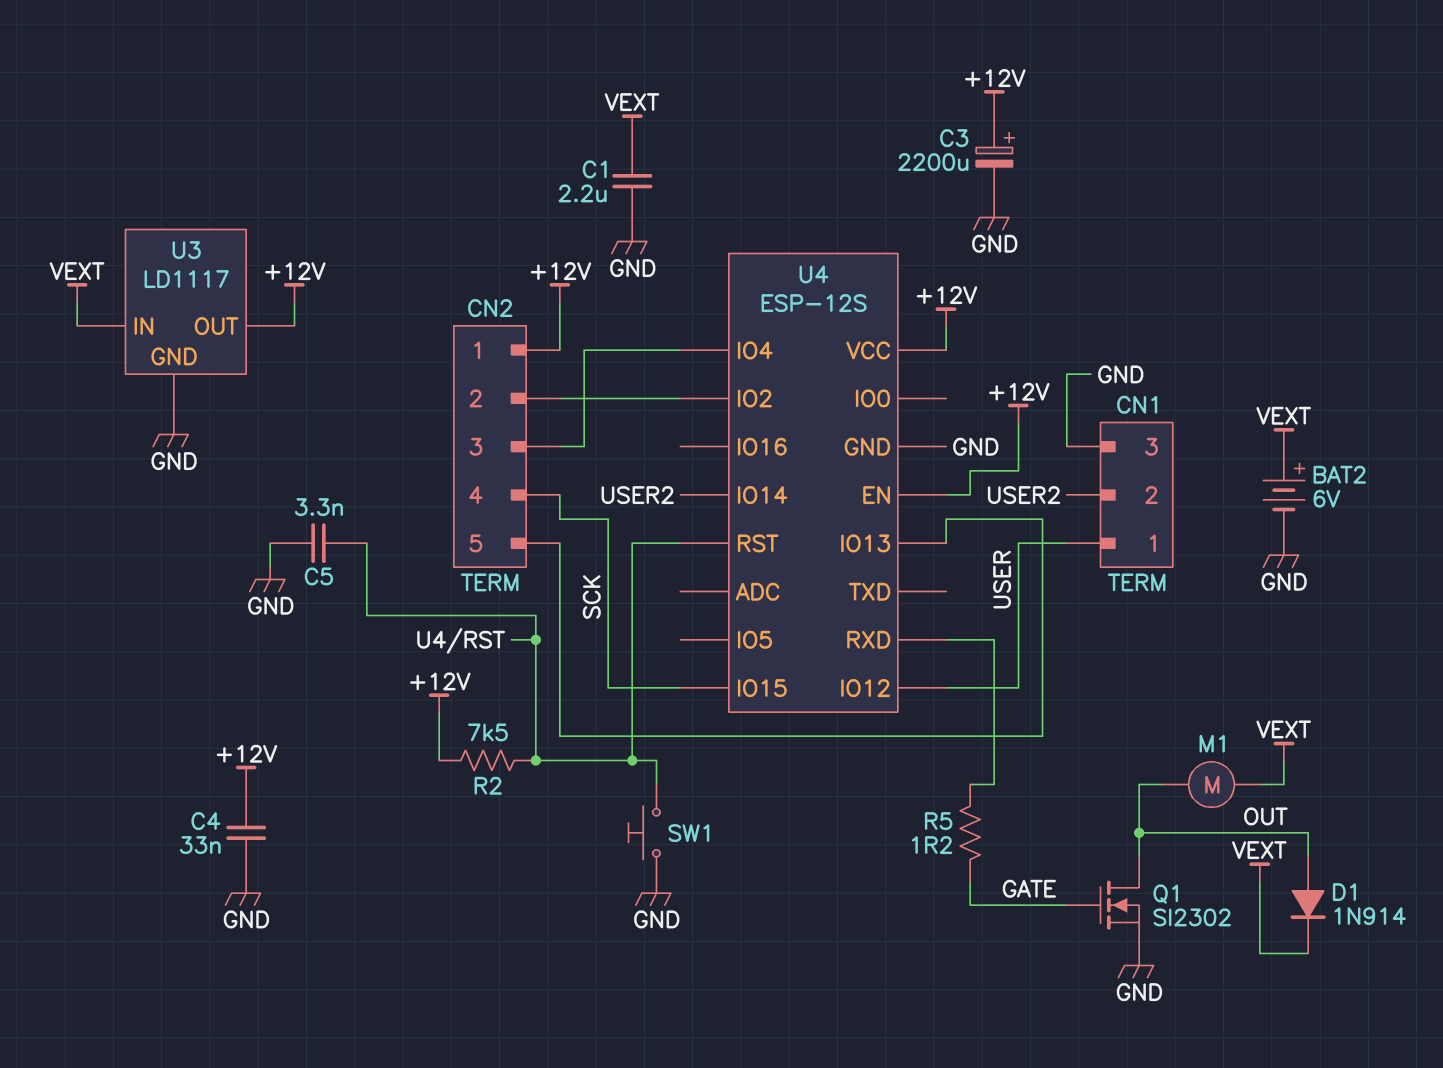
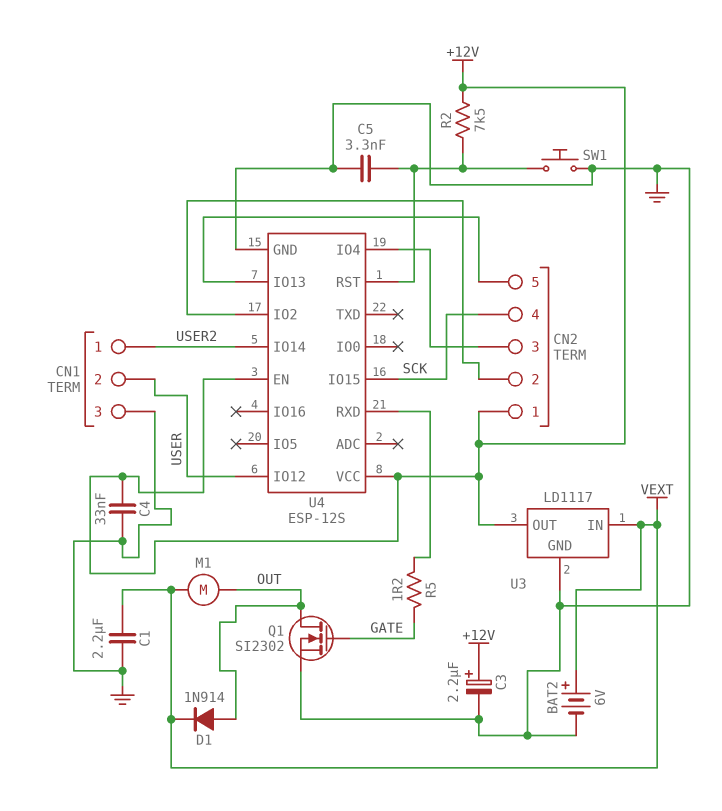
C3: 2200uF (plus +12V, minus GND) -> 2.2uF (plus +12V, minus GND)
CN1 pin 1: USER -> USER2
CN1 pin 2: USER2 -> USER

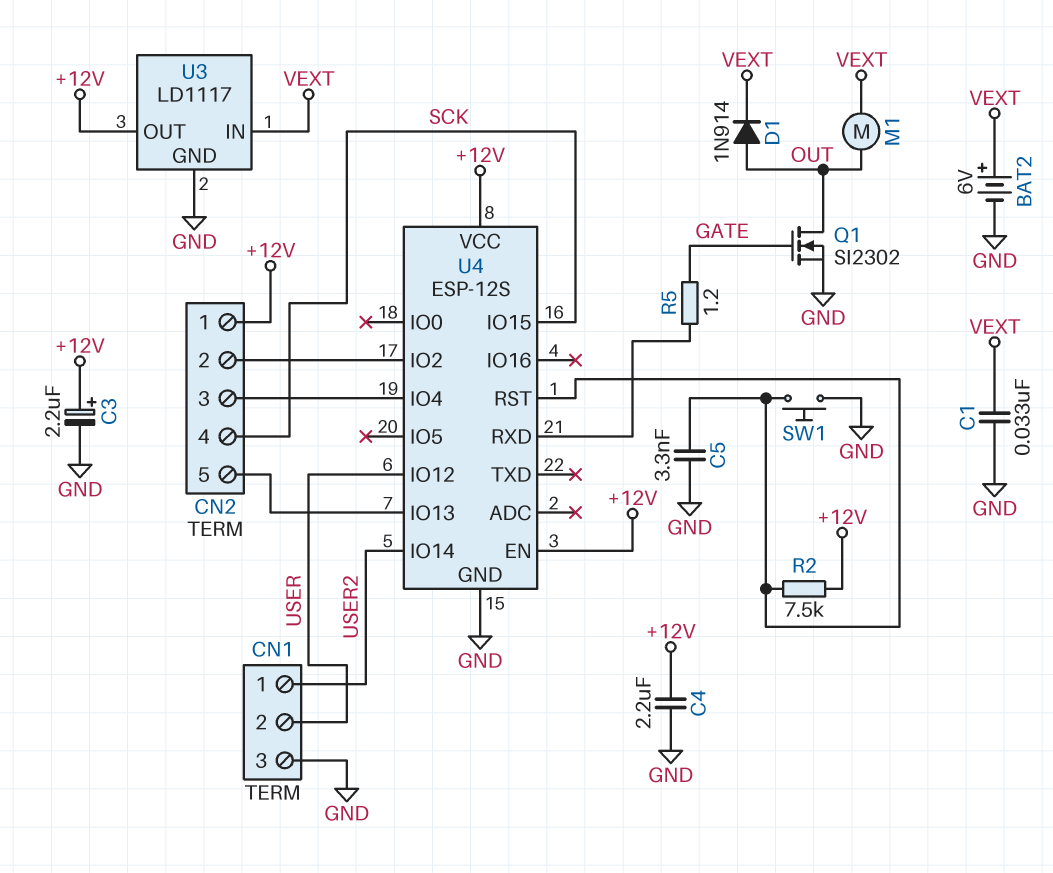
C1: 2.2uF (GND, VEXT) -> 33nF (GND, VEXT)
C4: 33nF (+12V, GND) -> 2.2uF (+12V, GND)

